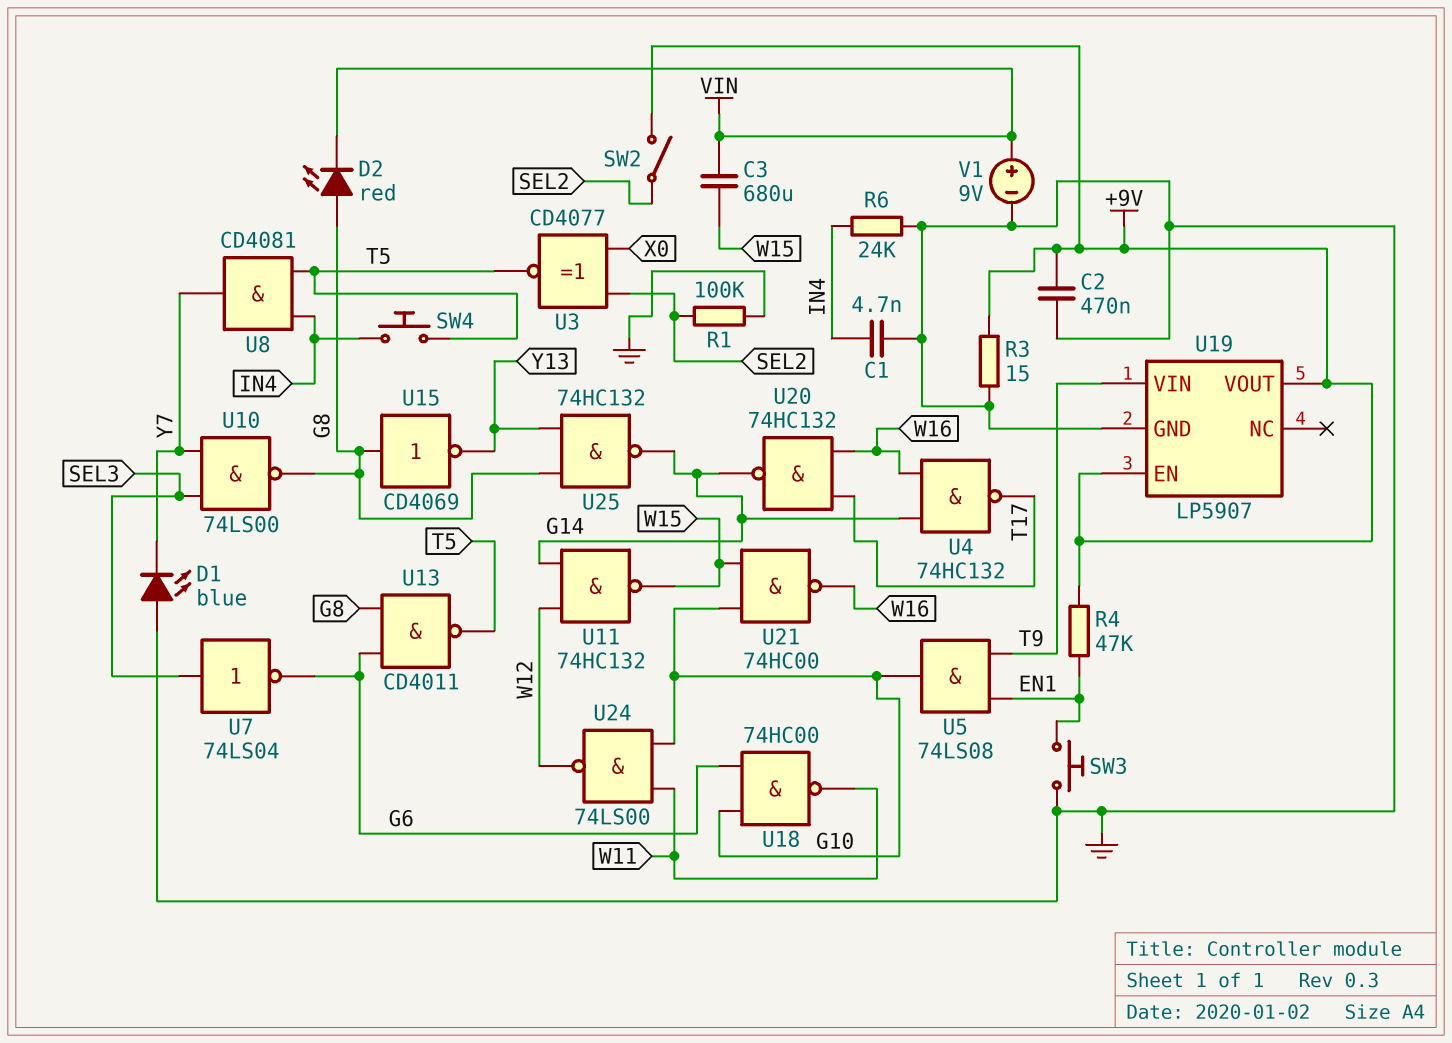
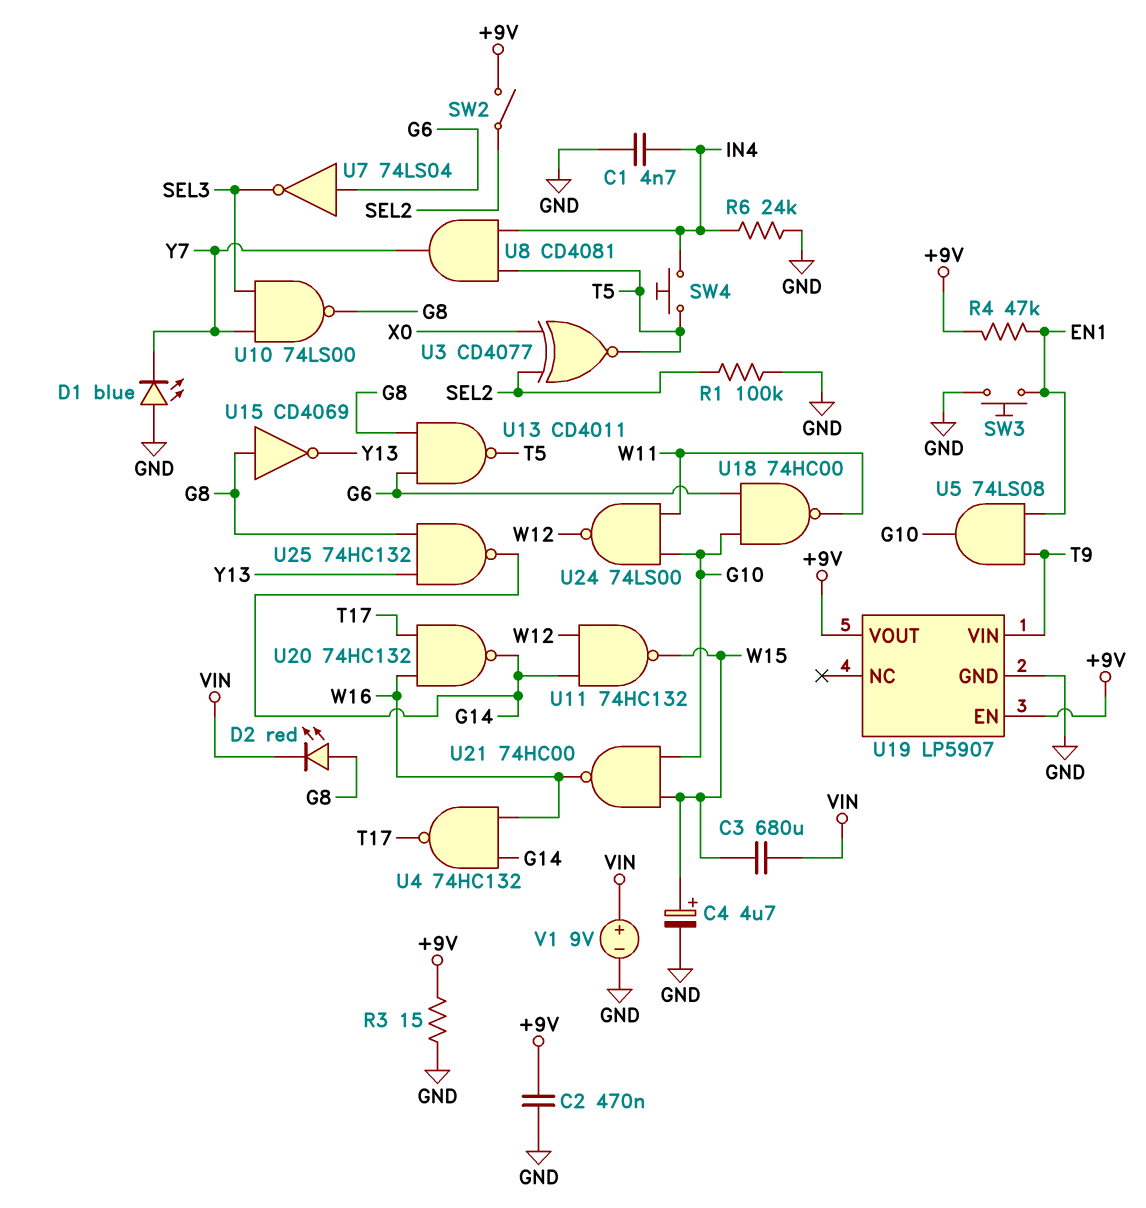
C4: none -> 4.7uF (plus W15, minus GND)
U7: NOT 74LS04 (in SEL3, out G6) -> NOT 74LS04 (in G6, out SEL3)

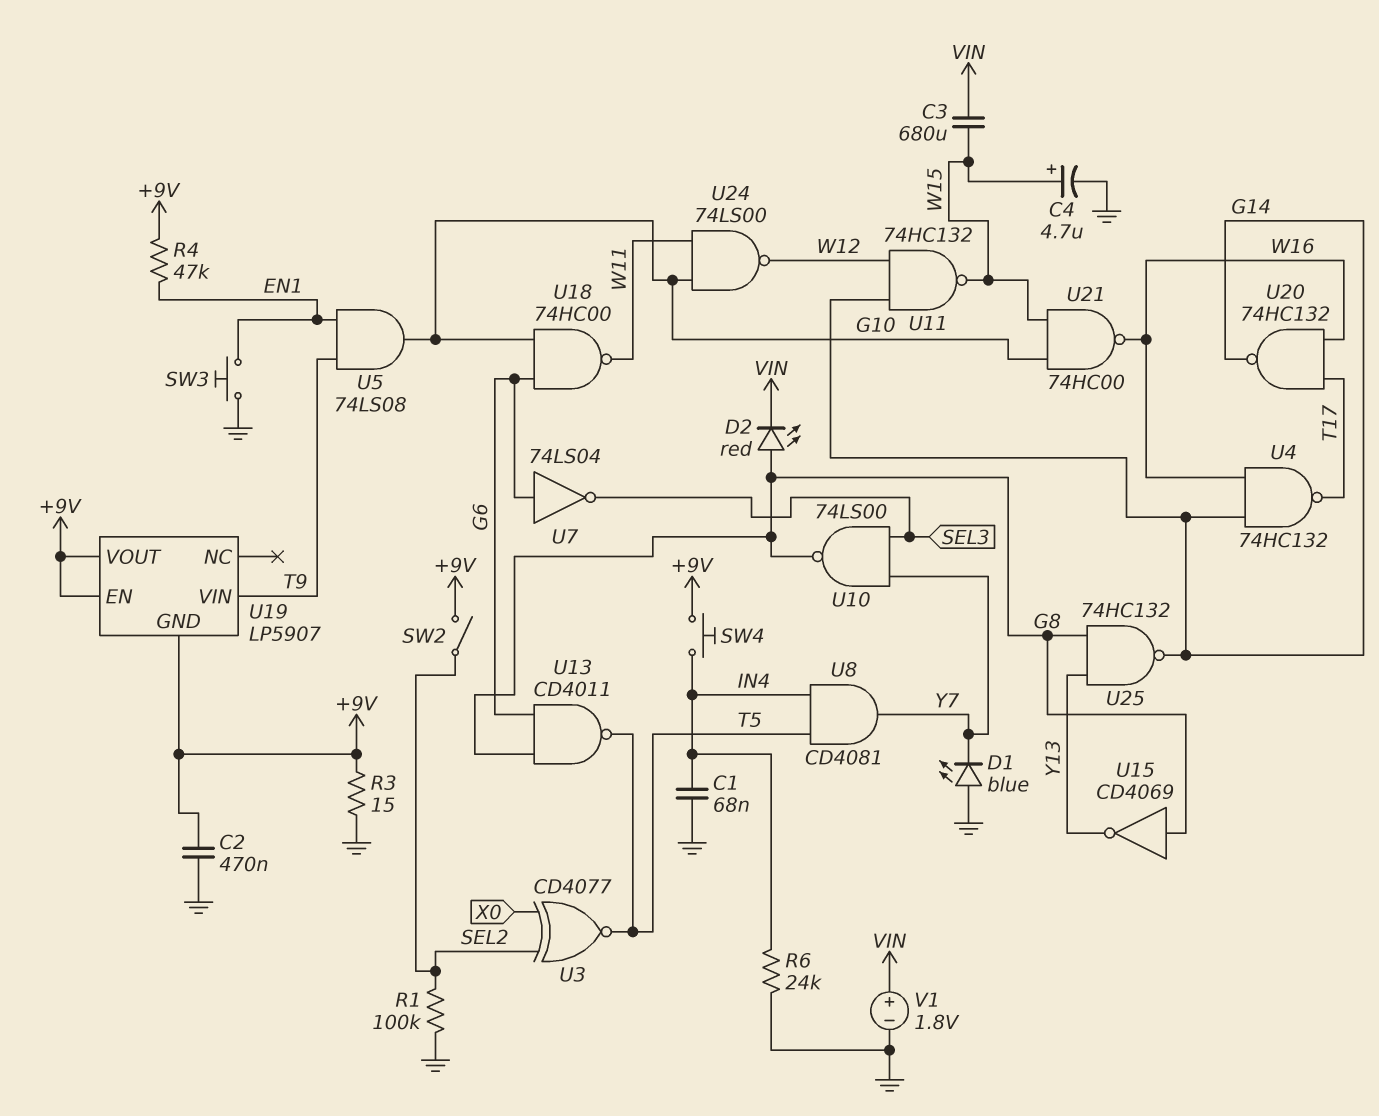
C1: 4.7nF (GND, IN4) -> 68nF (GND, IN4)
SW4: button (IN4, T5) -> button (+9V, IN4)
U19 pin GND: GND -> +9V
V1: 9V (plus VIN, minus GND) -> 1.8V (plus VIN, minus GND)

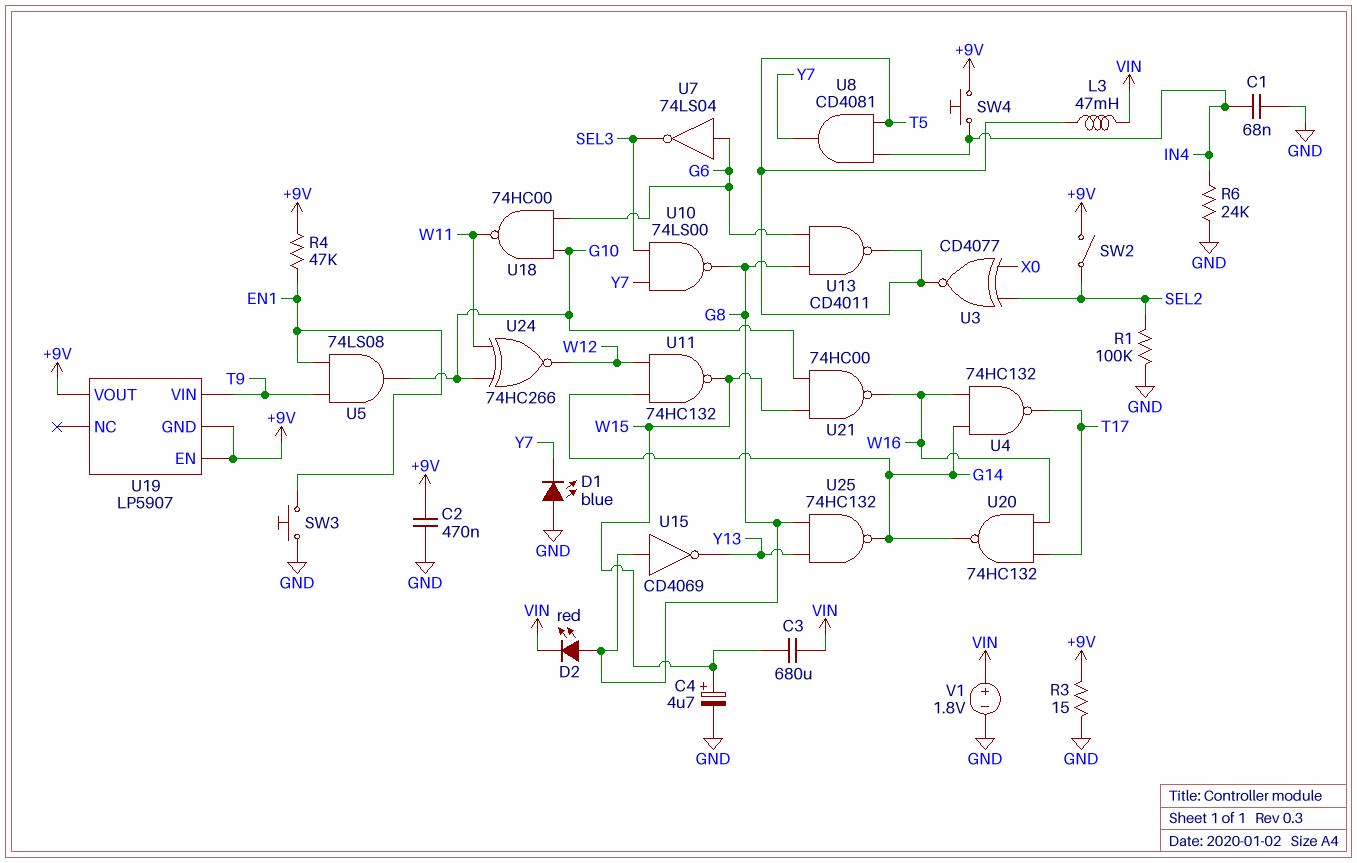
L3: none -> 47mH (T5, VIN)
U24: NAND 74LS00 (in G10, in W11, out W12) -> XNOR 74HC266 (in G10, in W11, out W12)

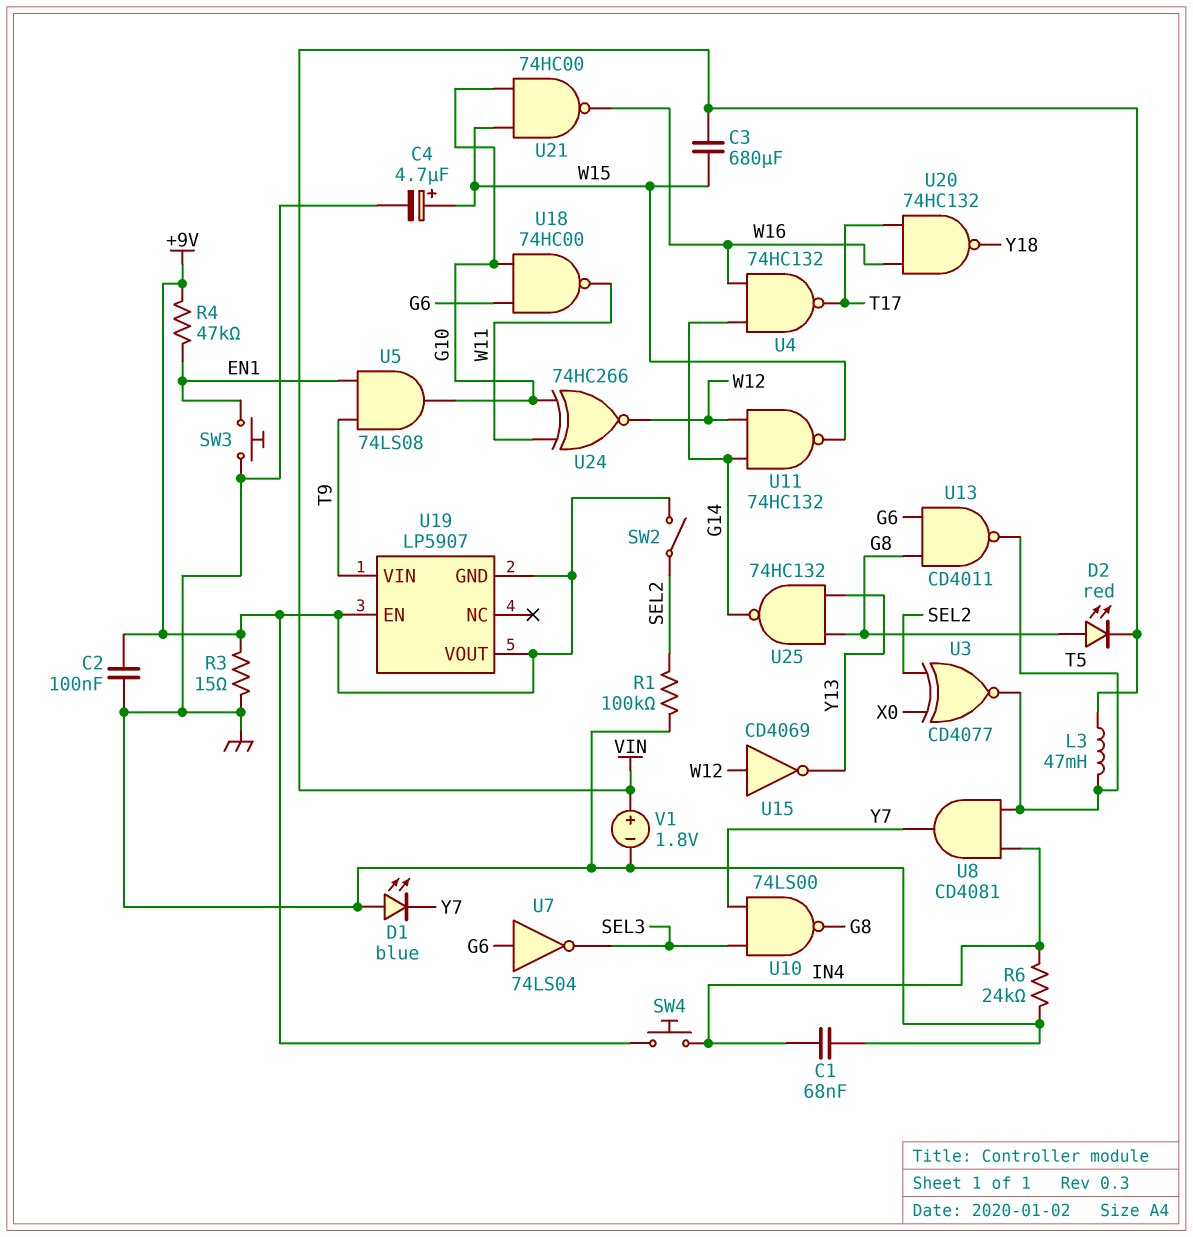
C2: 470nF (+9V, GND) -> 100nF (+9V, GND)
U15: NOT CD4069 (in G8, out Y13) -> NOT CD4069 (in W12, out Y13)
U20: NAND 74HC132 (in T17, in W16, out G14) -> NAND 74HC132 (in T17, in W16, out Y18)

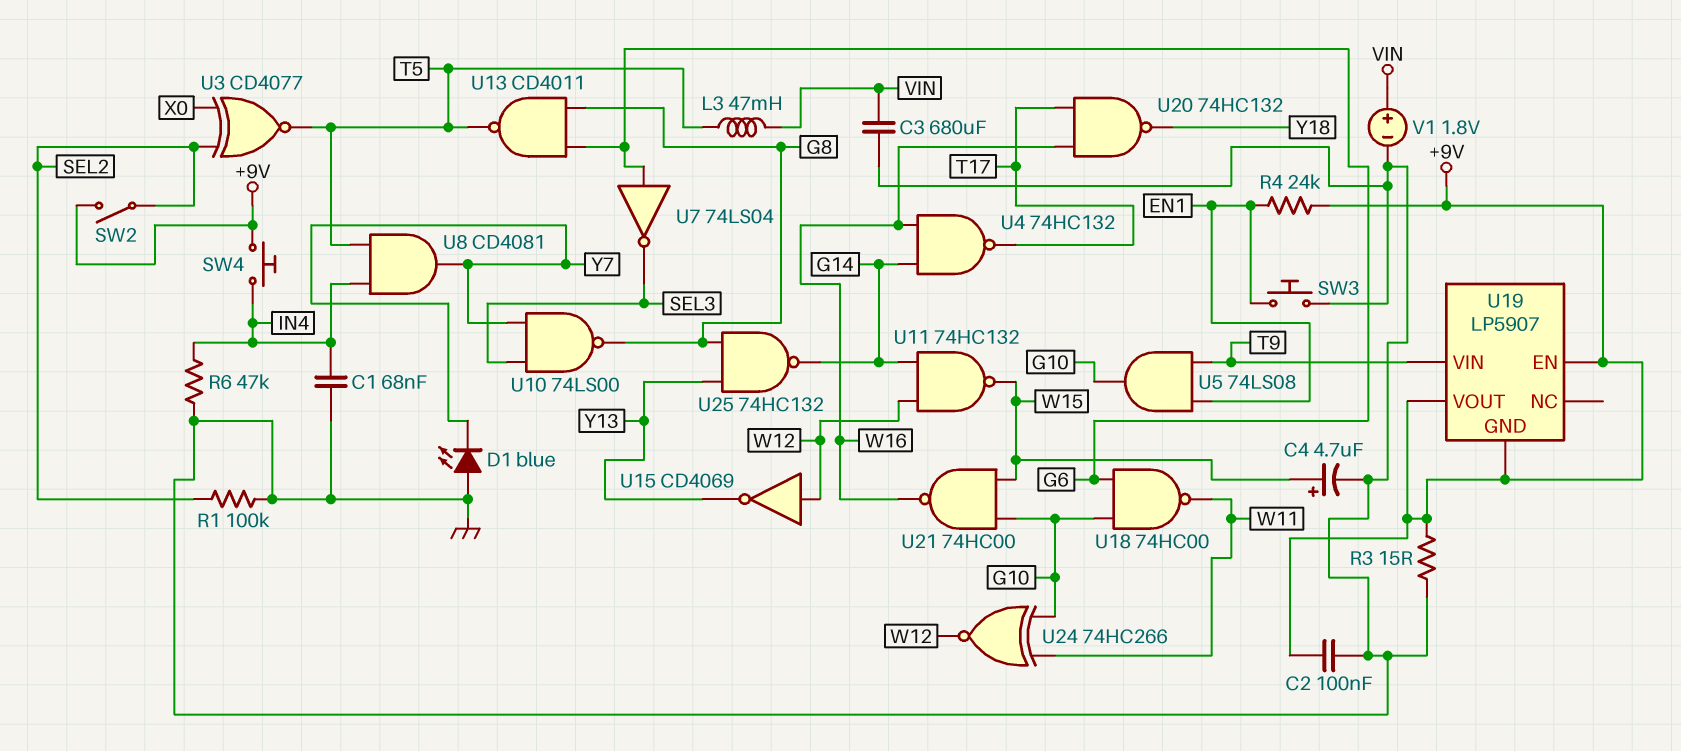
C3: 680uF (VIN, W15) -> 680uF (GND, VIN)
D2: LED red (A G8, K VIN) -> none
R4: 47k (+9V, EN1) -> 24k (+9V, EN1)
R6: 24k (GND, IN4) -> 47k (GND, IN4)

